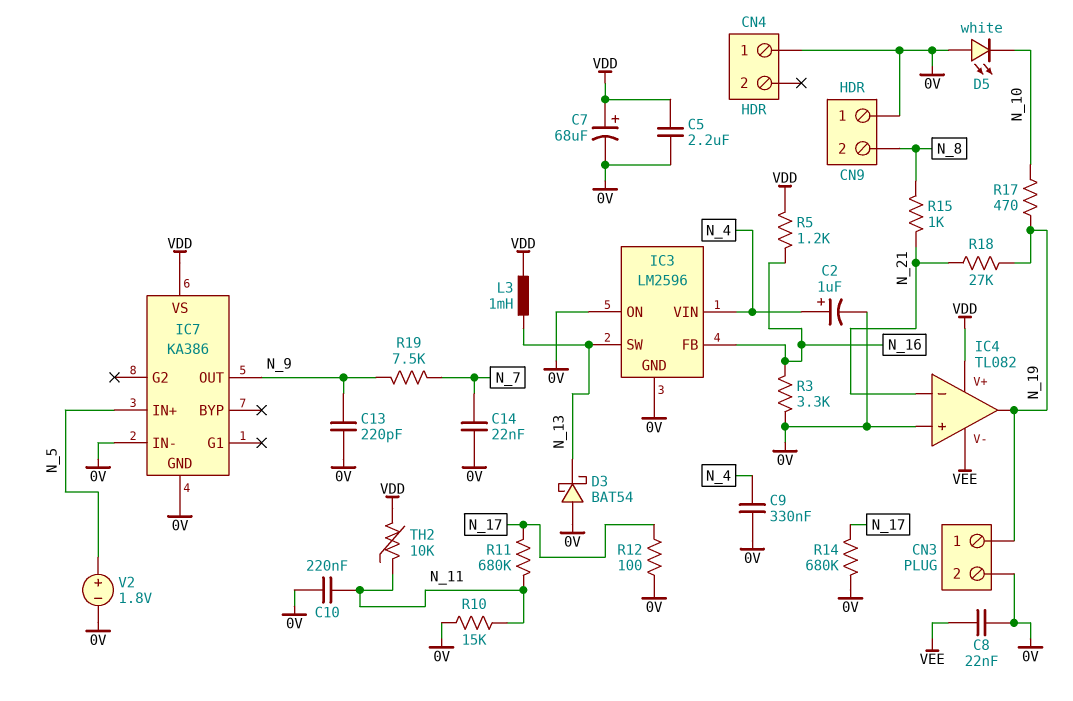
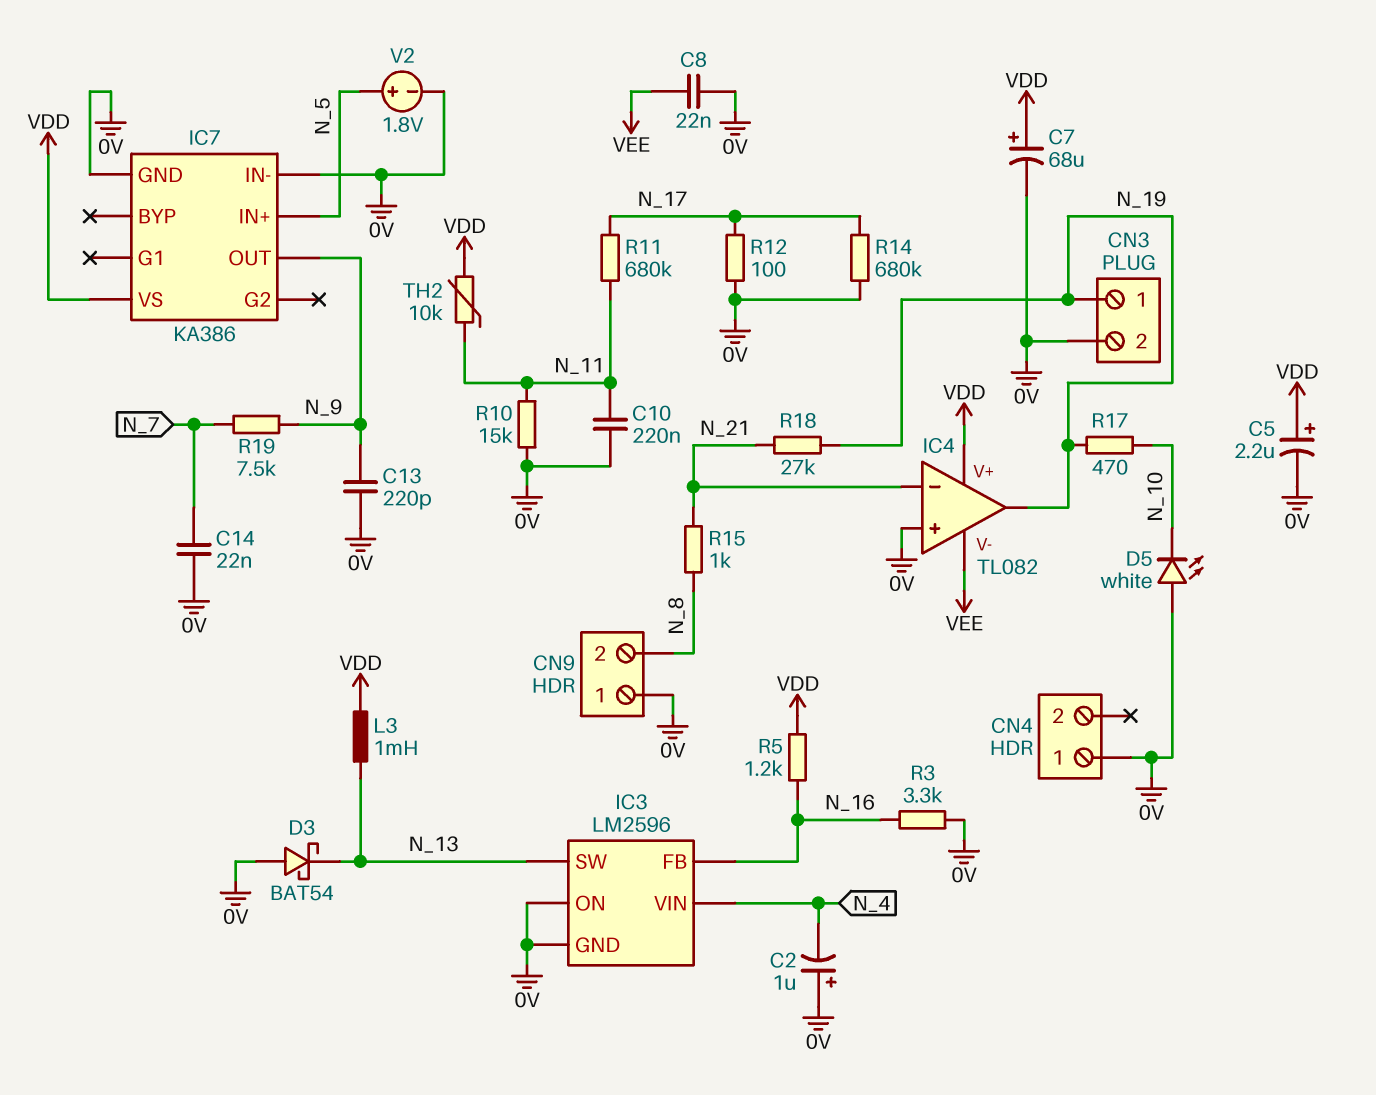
C2: 1uF (plus N_4, minus 0V) -> 1uF (plus 0V, minus N_4)
C5: 2.2uF (0V, VDD) -> 2.2uF (plus VDD, minus 0V)
C9: 330nF (0V, N_4) -> none

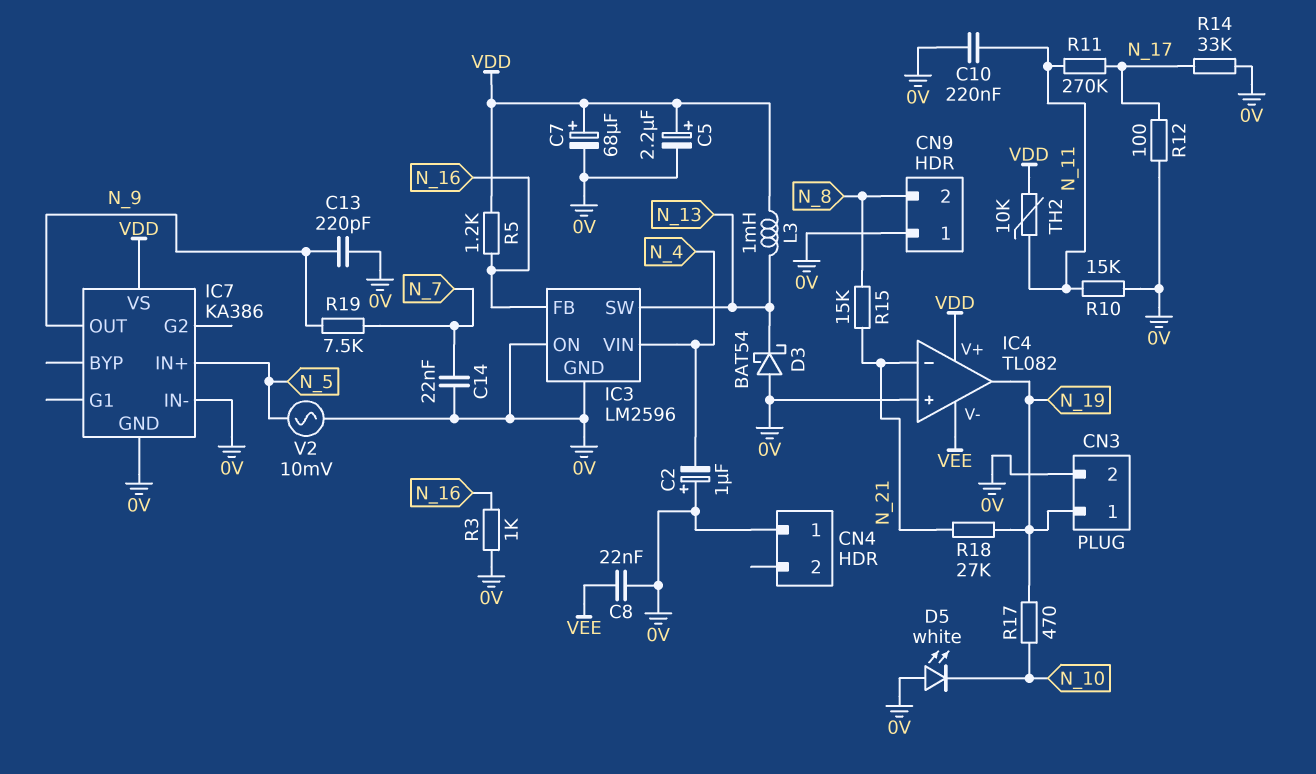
R3: 3.3k (0V, N_16) -> 1k (0V, N_16)
R11: 680k (N_11, N_17) -> 270k (N_11, N_17)
R14: 680k (0V, N_17) -> 33k (0V, N_17)
R15: 1k (N_8, N_21) -> 15k (N_8, N_21)
V2: 1.8V (plus N_5, minus 0V) -> AC 10mV (0V, N_5)

